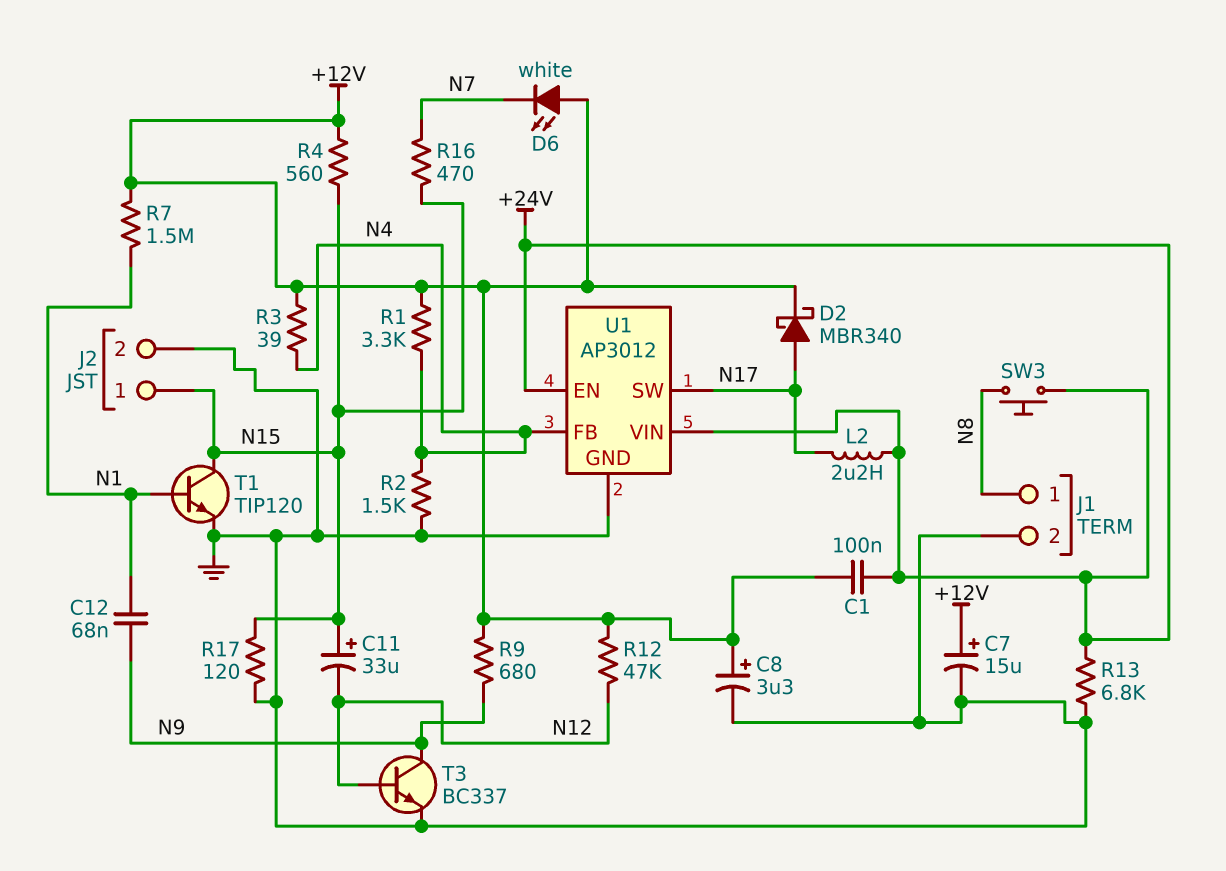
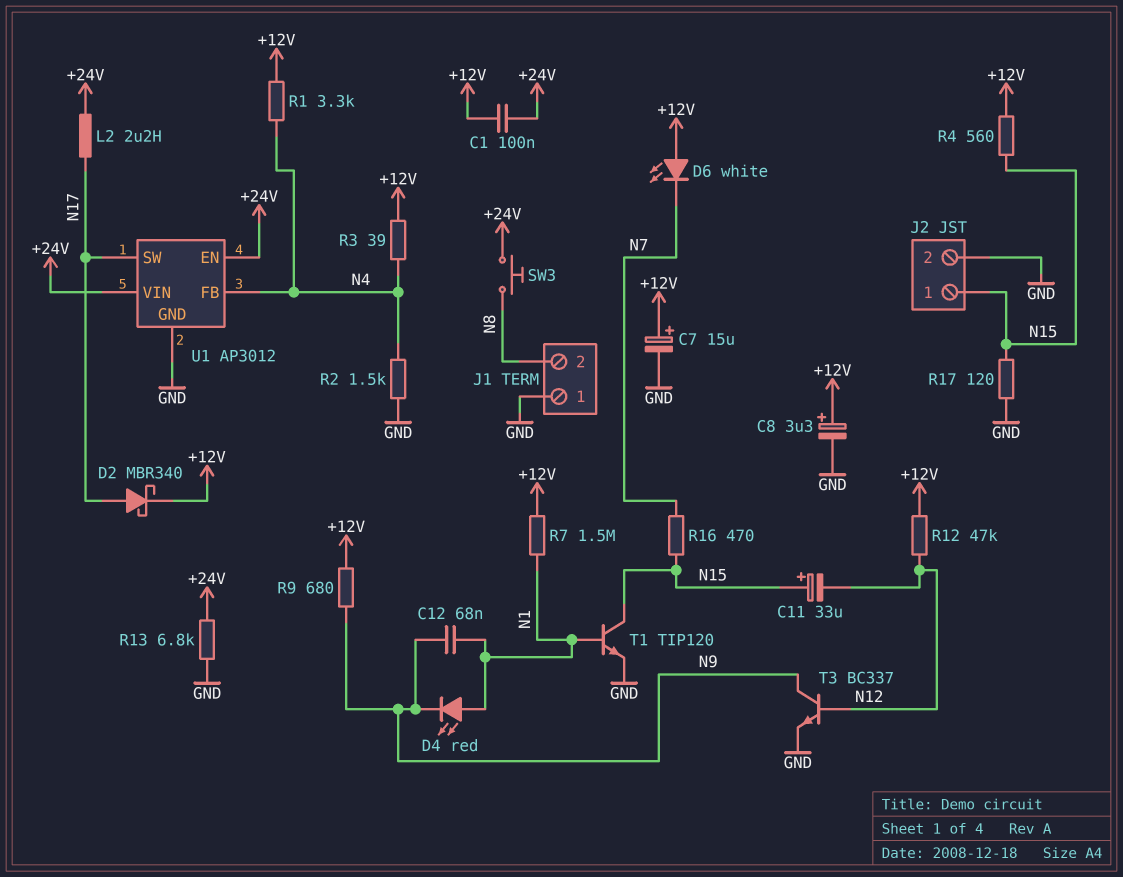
D4: none -> LED red (A N1, K N9)
J1 pin 1: N8 -> GND
J1 pin 2: GND -> N8

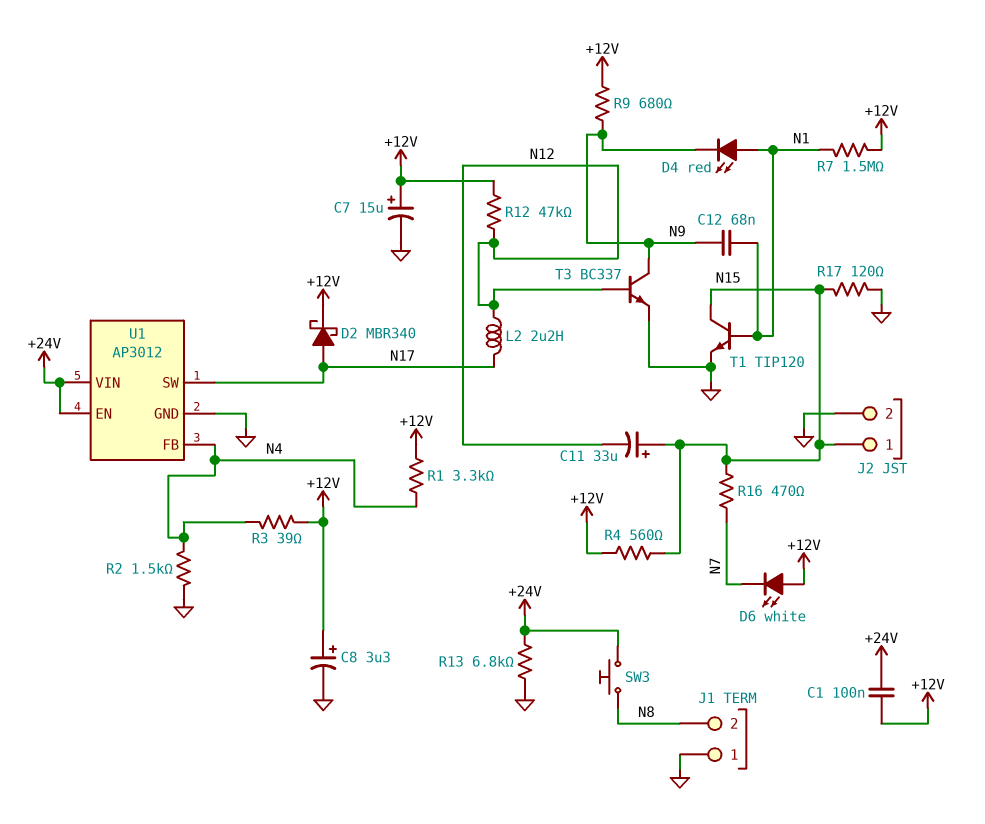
L2: 2.2uH (+24V, N17) -> 2.2uH (N12, N17)

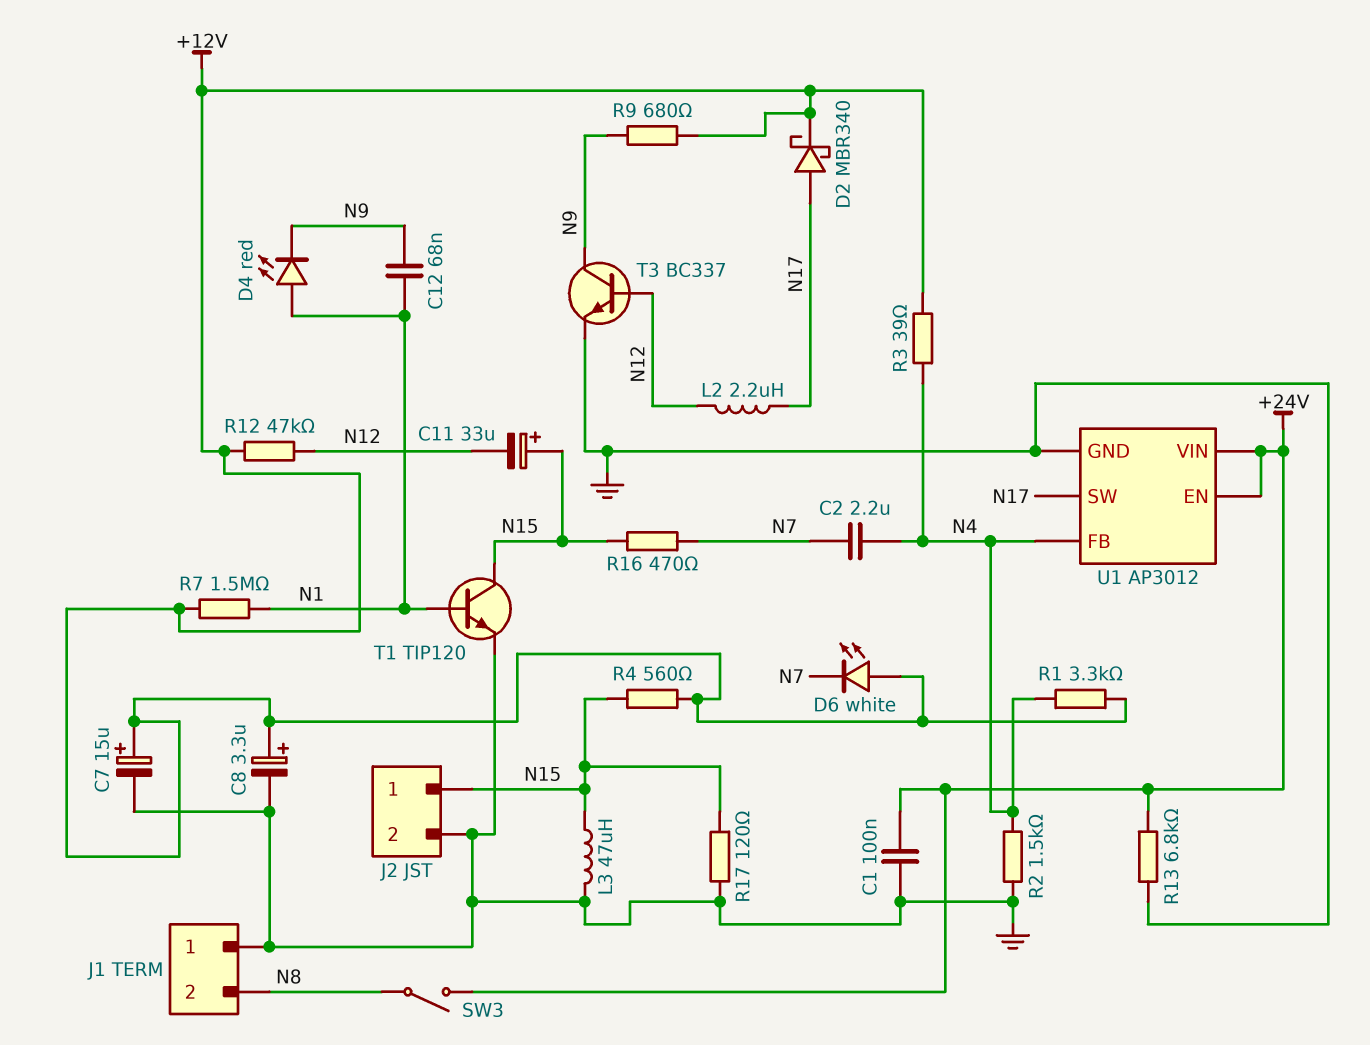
C1: 100nF (+12V, +24V) -> 100nF (+24V, GND)
C2: none -> 2.2uF (N4, N7)
L3: none -> 47uH (GND, N15)
SW3: button (+24V, N8) -> switch (+24V, N8)

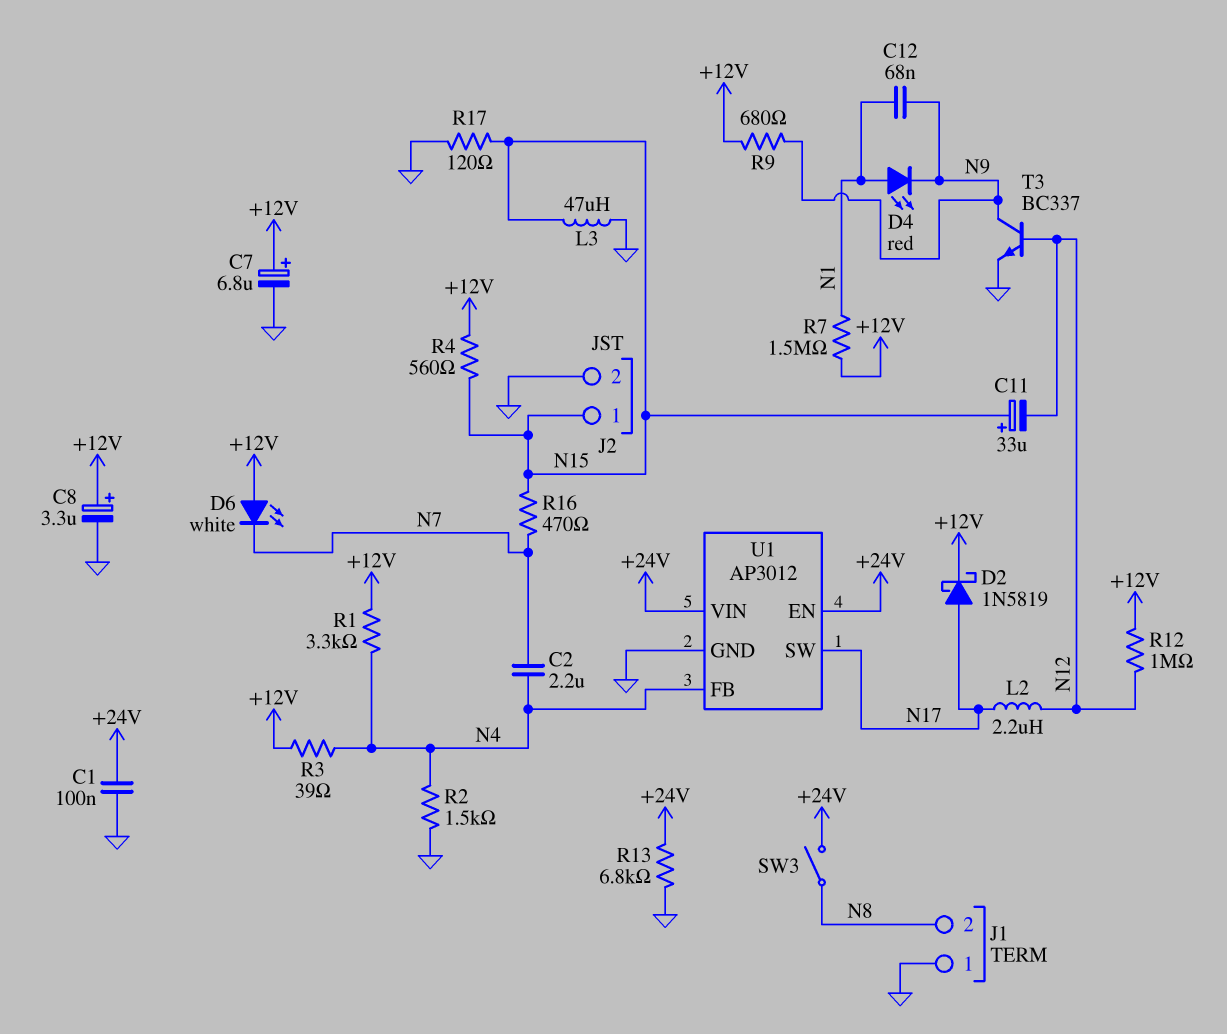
C7: 15uF (plus +12V, minus GND) -> 6.8uF (plus +12V, minus GND)
D2: schottky MBR340 (A N17, K +12V) -> schottky 1N5819 (A N17, K +12V)
R12: 47k (+12V, N12) -> 1M (+12V, N12)
T1: NPN TIP120 (B N1, C N15, E GND) -> none

